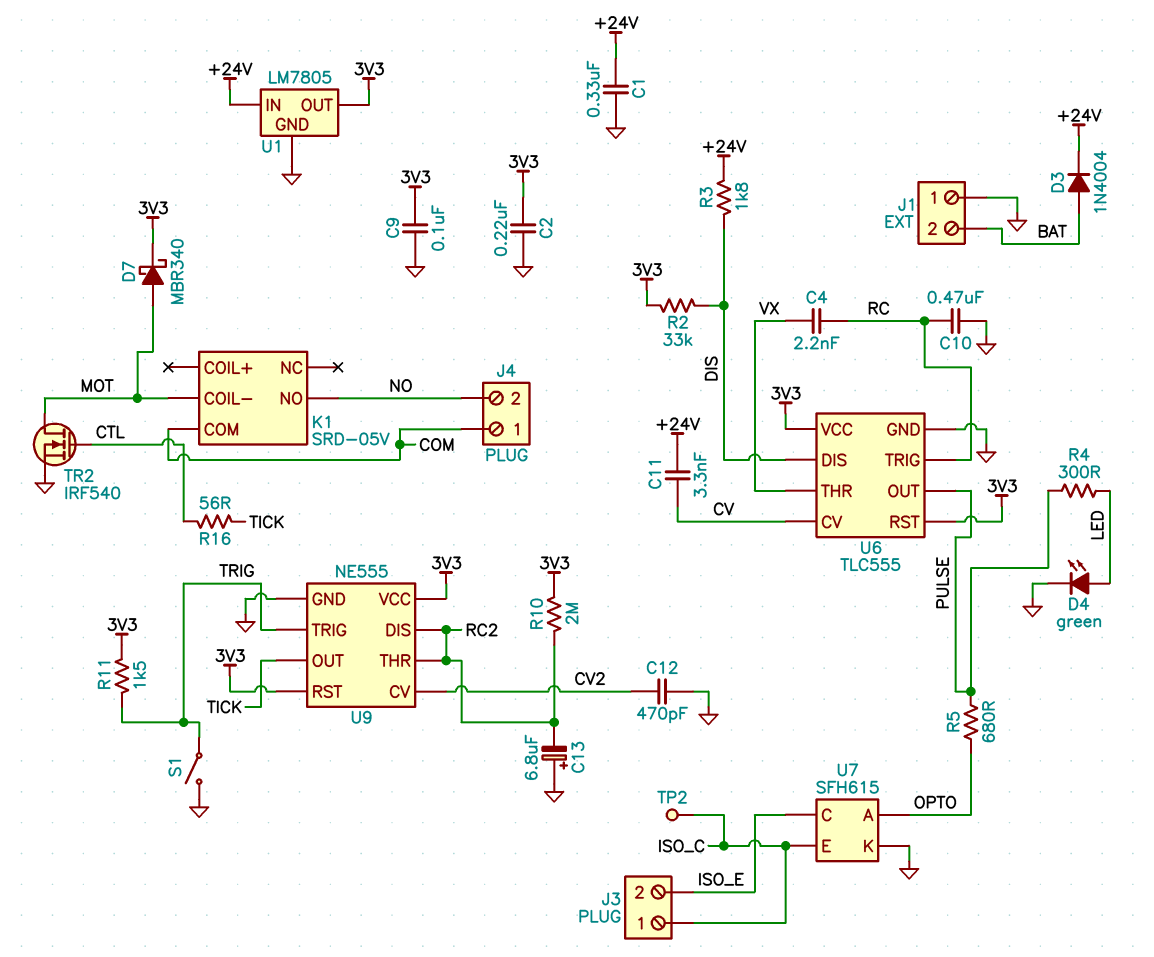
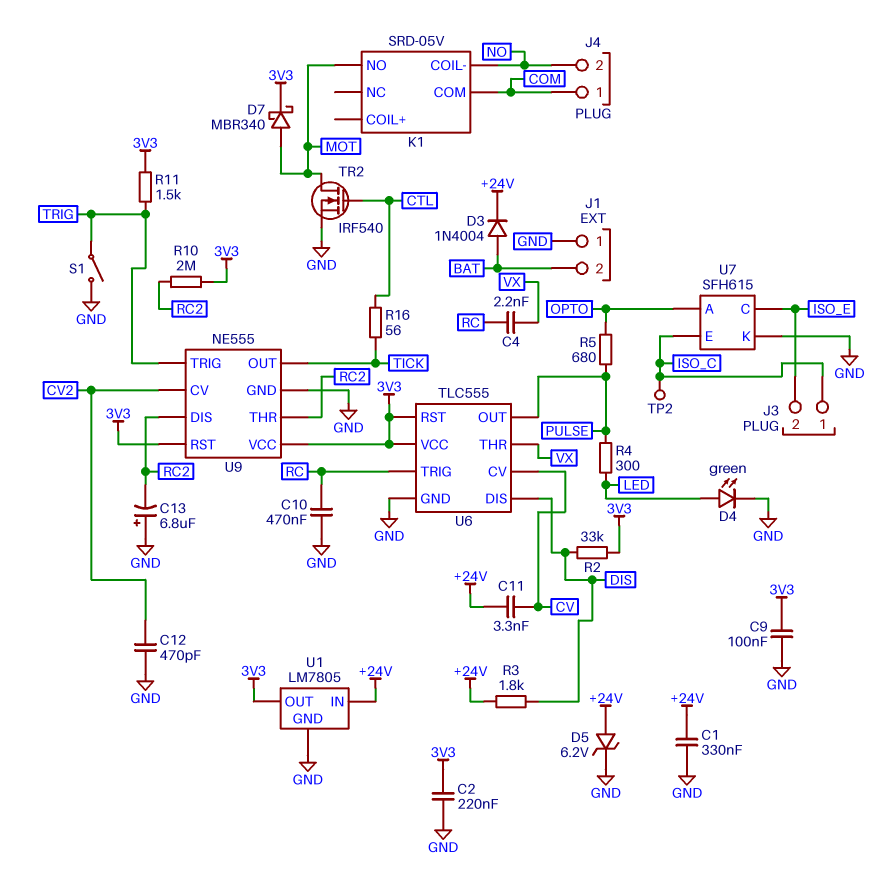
D5: none -> zener 6.2V (A +24V, K GND)
K1 pin COIL-: MOT -> NO
K1 pin NO: NO -> MOT

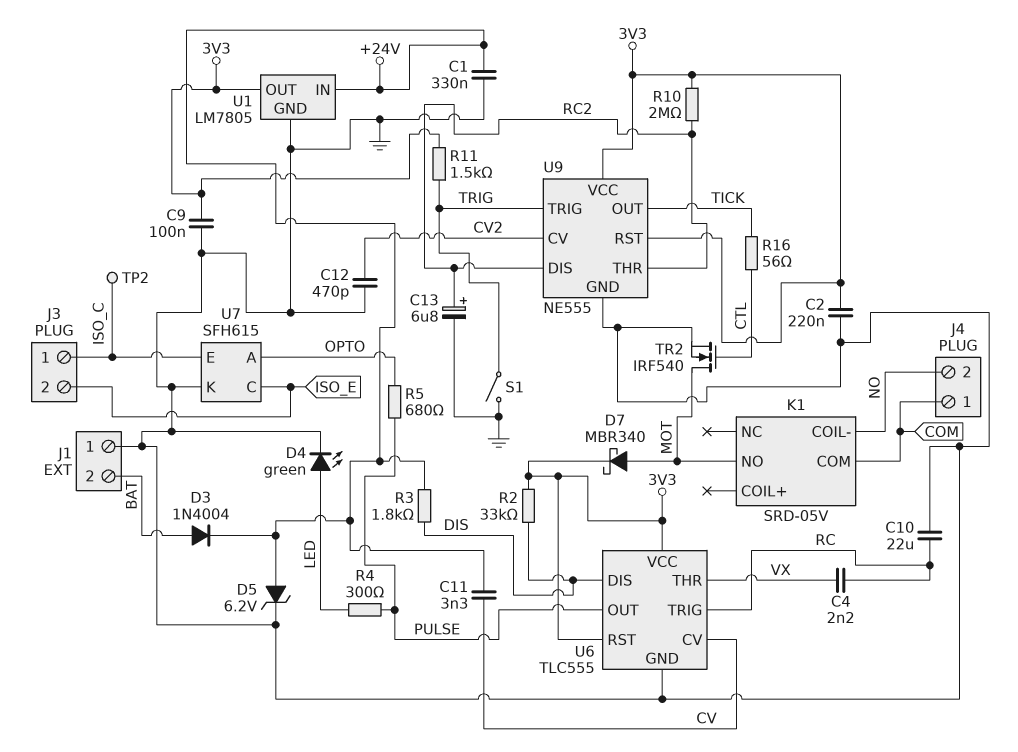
C10: 470nF (GND, RC) -> 22uF (GND, RC)
C13: 6.8uF (plus GND, minus RC2) -> 6.8uF (plus RC2, minus GND)

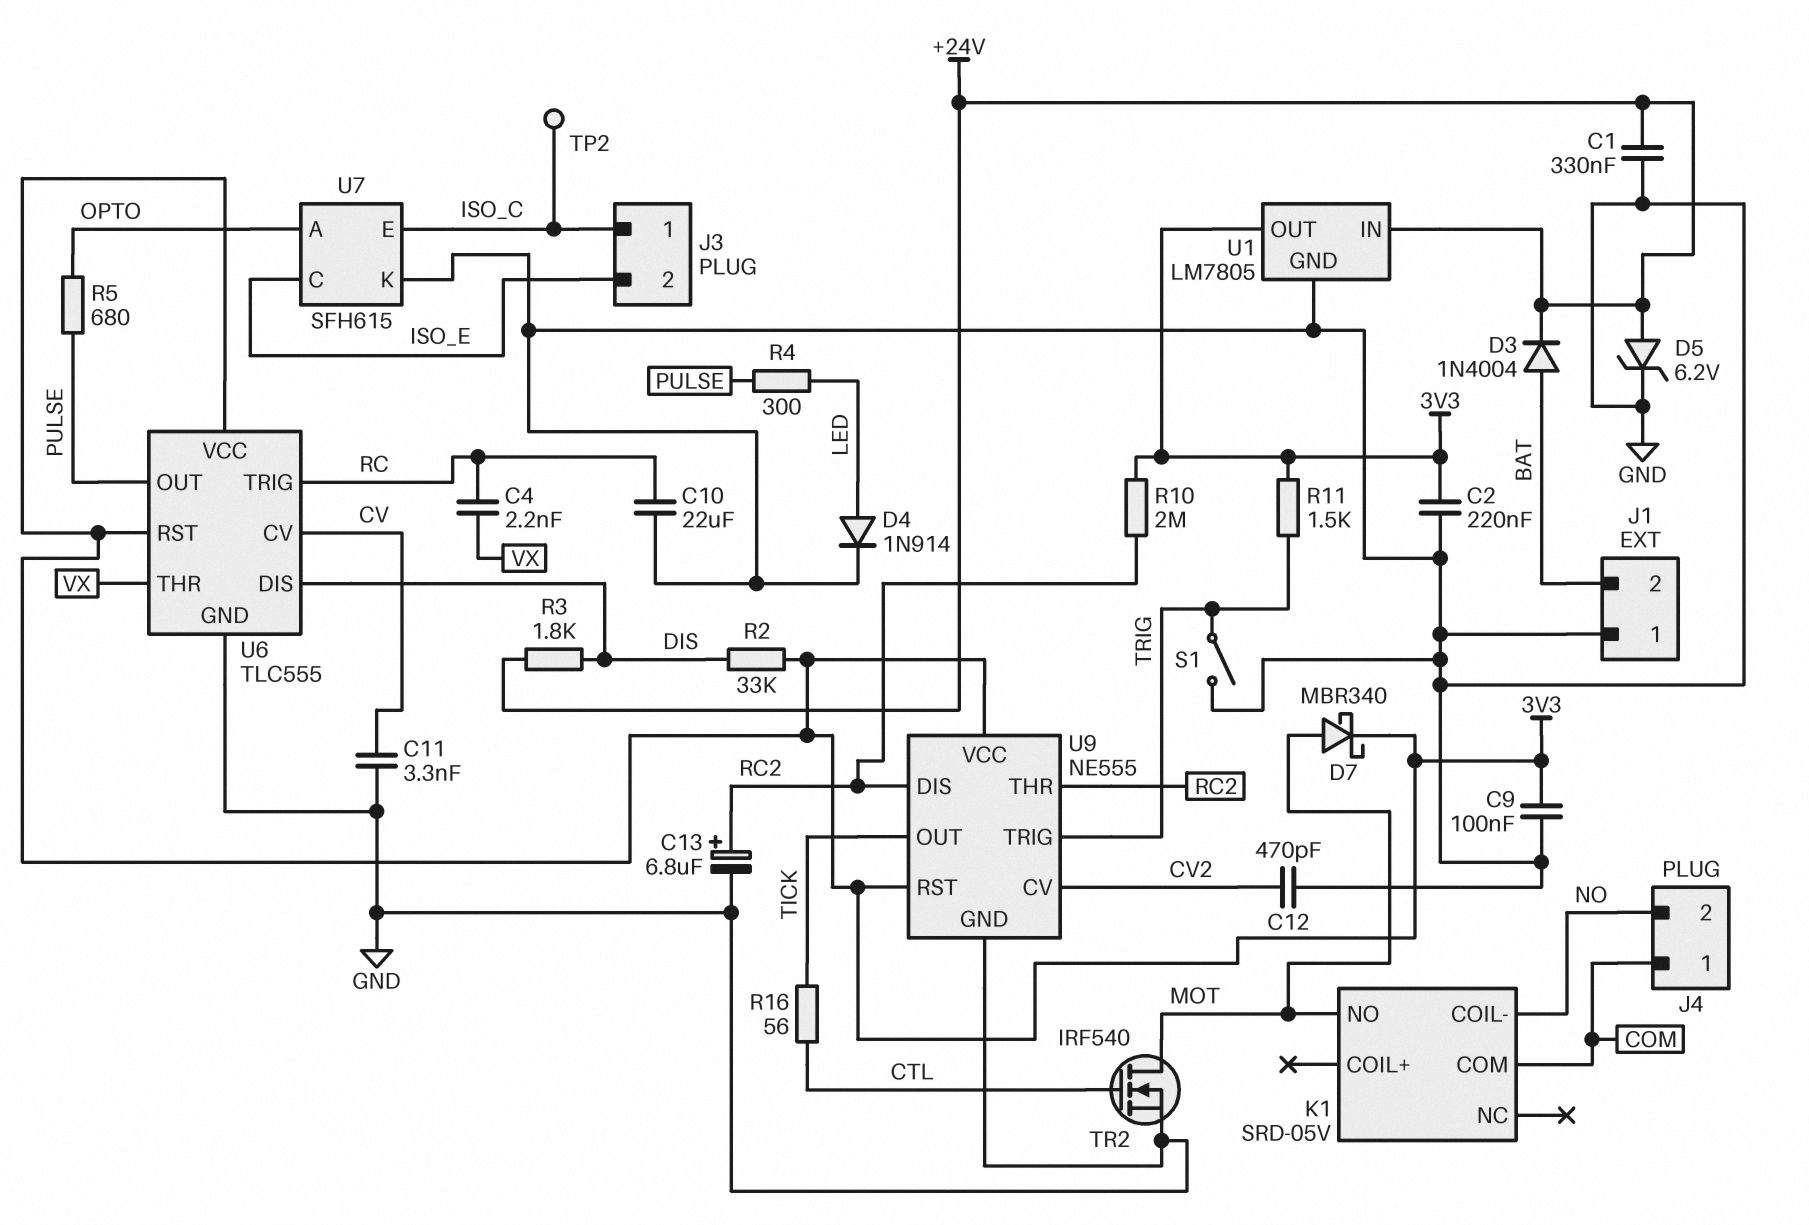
C11: 3.3nF (+24V, CV) -> 3.3nF (CV, GND)
D4: LED green (A LED, K GND) -> diode 1N914 (A LED, K GND)

